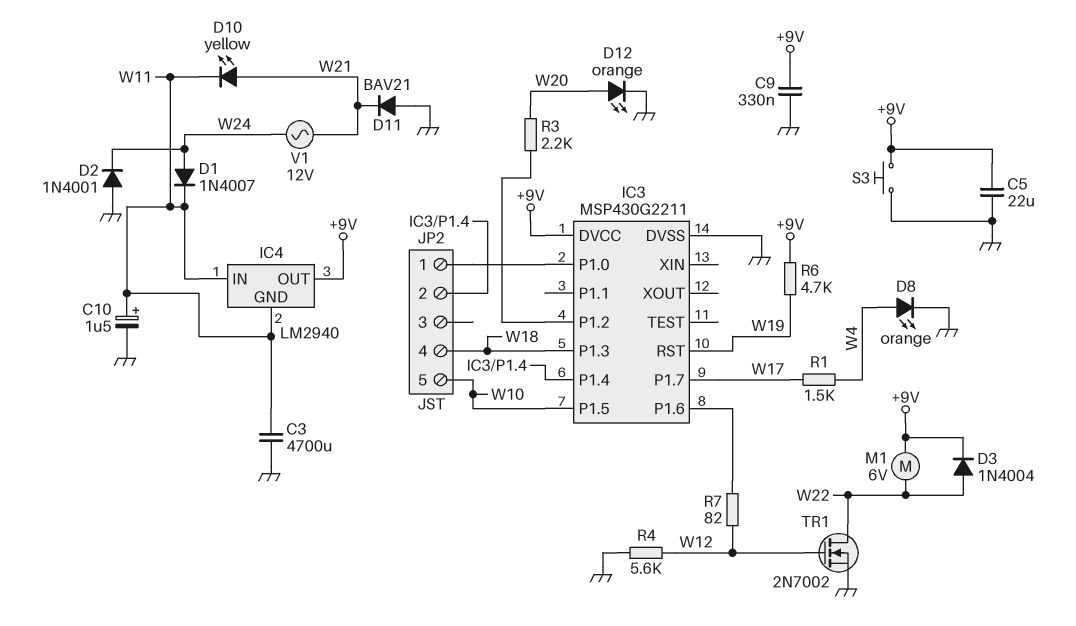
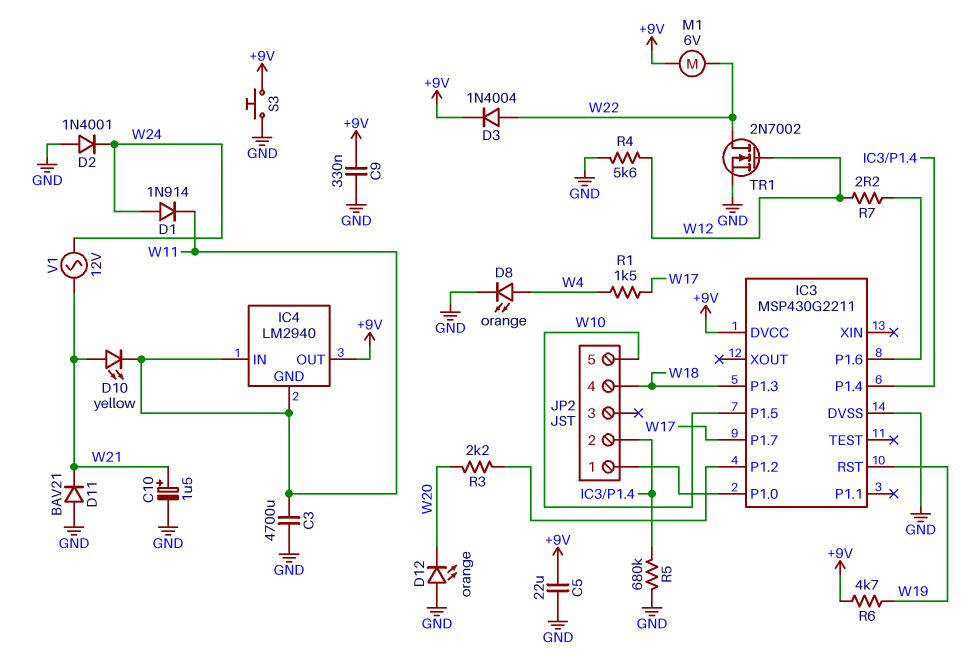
C10: 1.5uF (plus W11, minus GND) -> 1.5uF (plus W21, minus GND)
D1: diode 1N4007 (A W24, K W11) -> diode 1N914 (A W24, K W11)
D12: LED orange (A W20, K GND) -> LED orange (A GND, K W20)
R5: none -> 680k (GND, IC3/P1.4)
R7: 82 (IC3/P1.6, W12) -> 2.2 (IC3/P1.6, W12)

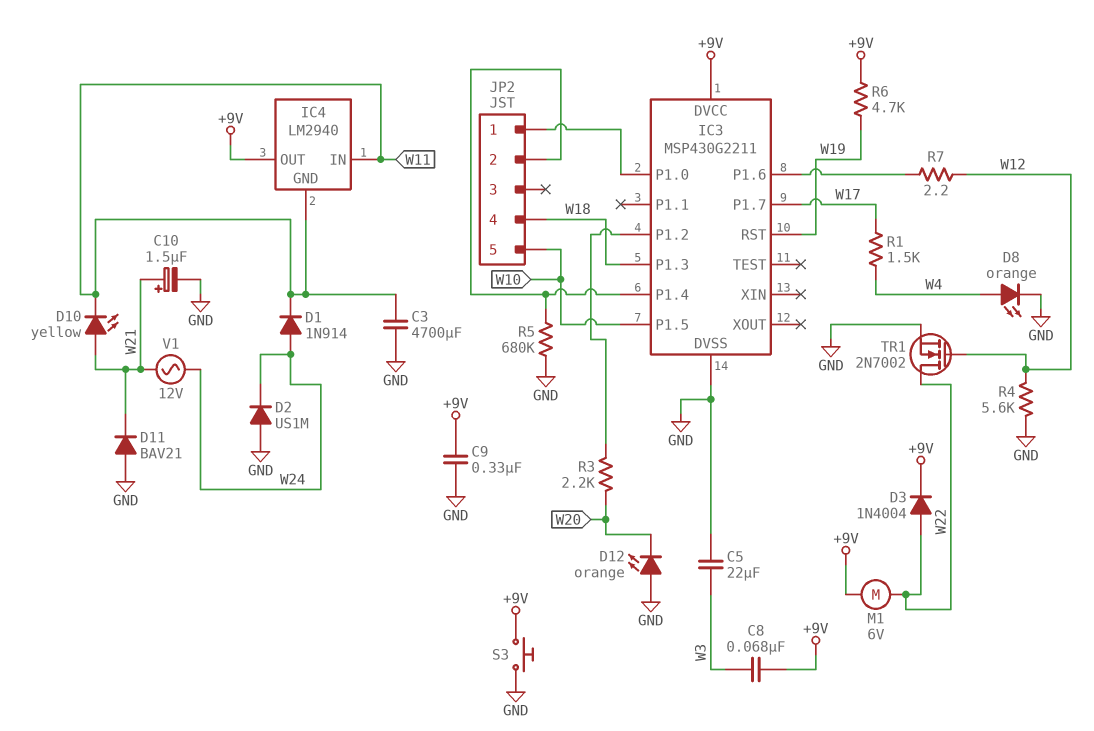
C5: 22uF (+9V, GND) -> 22uF (GND, W3)
C8: none -> 68nF (+9V, W3)
D2: diode 1N4001 (A GND, K W24) -> diode US1M (A GND, K W24)

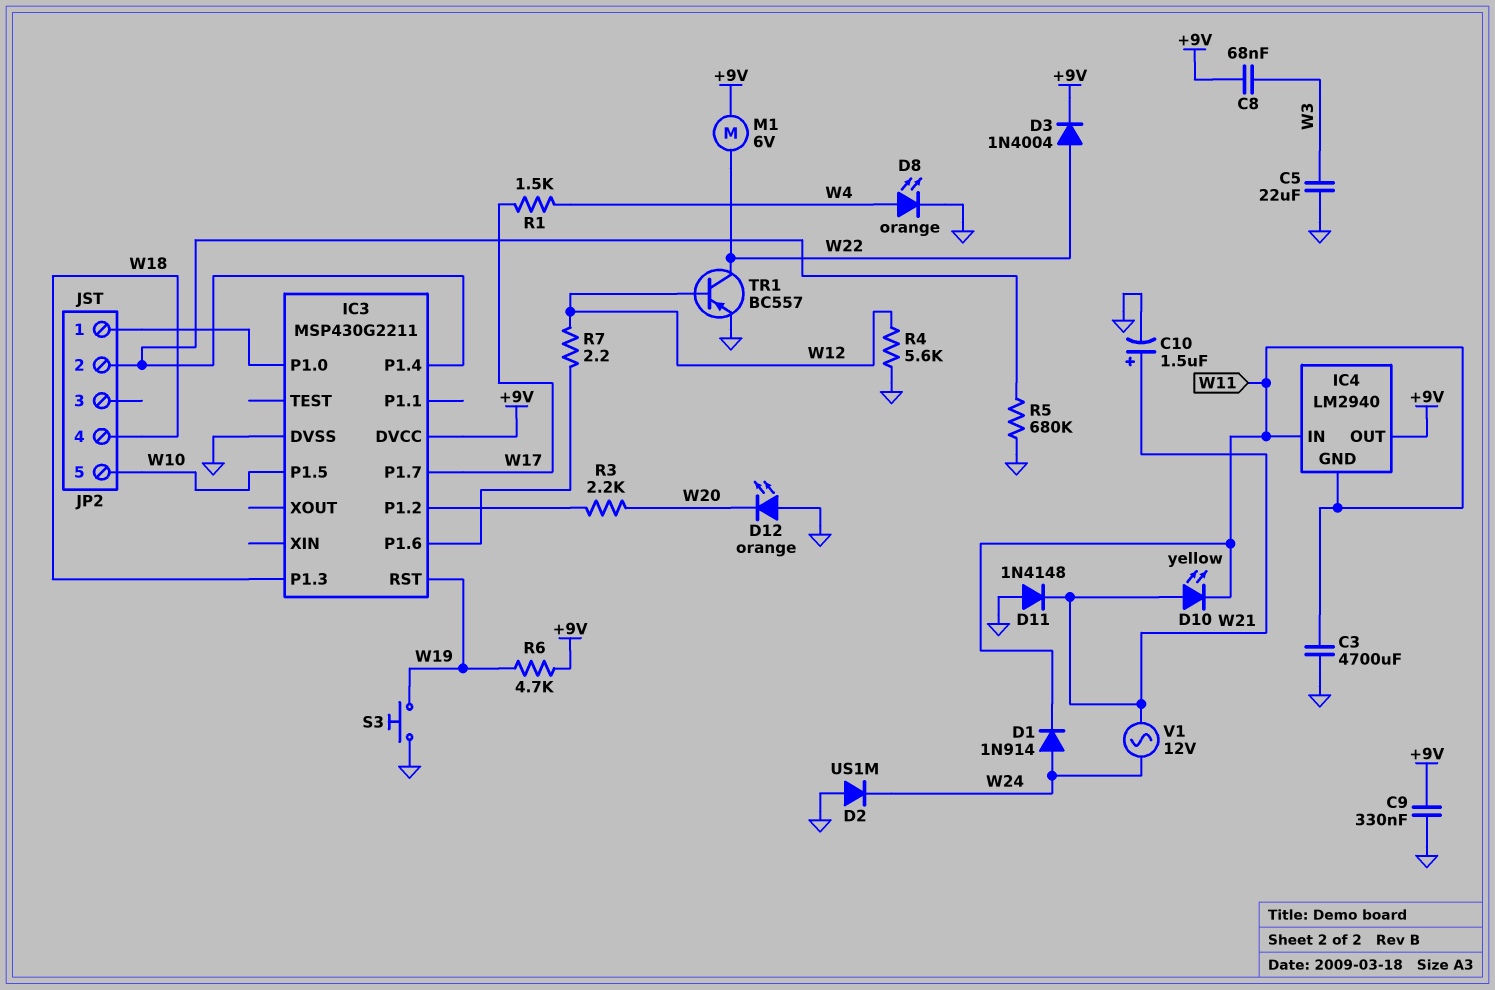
D11: diode BAV21 (A GND, K W21) -> diode 1N4148 (A GND, K W21)
S3: button (+9V, GND) -> button (GND, W19)
TR1: NMOS 2N7002 (G W12, D W22, S GND) -> PNP BC557 (B W12, C W22, E GND)

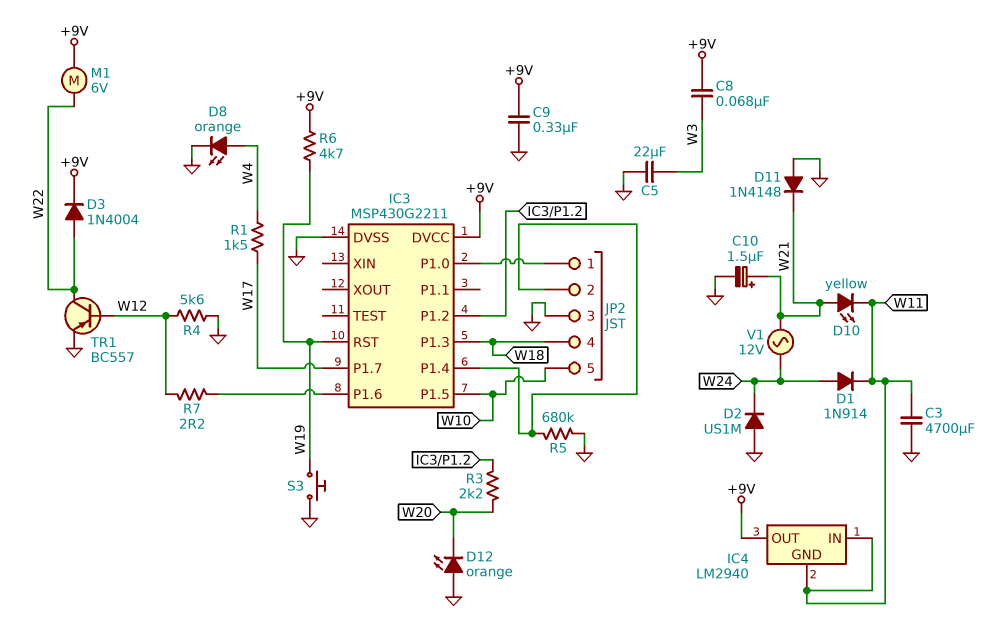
JP2 pin 3: none -> GND

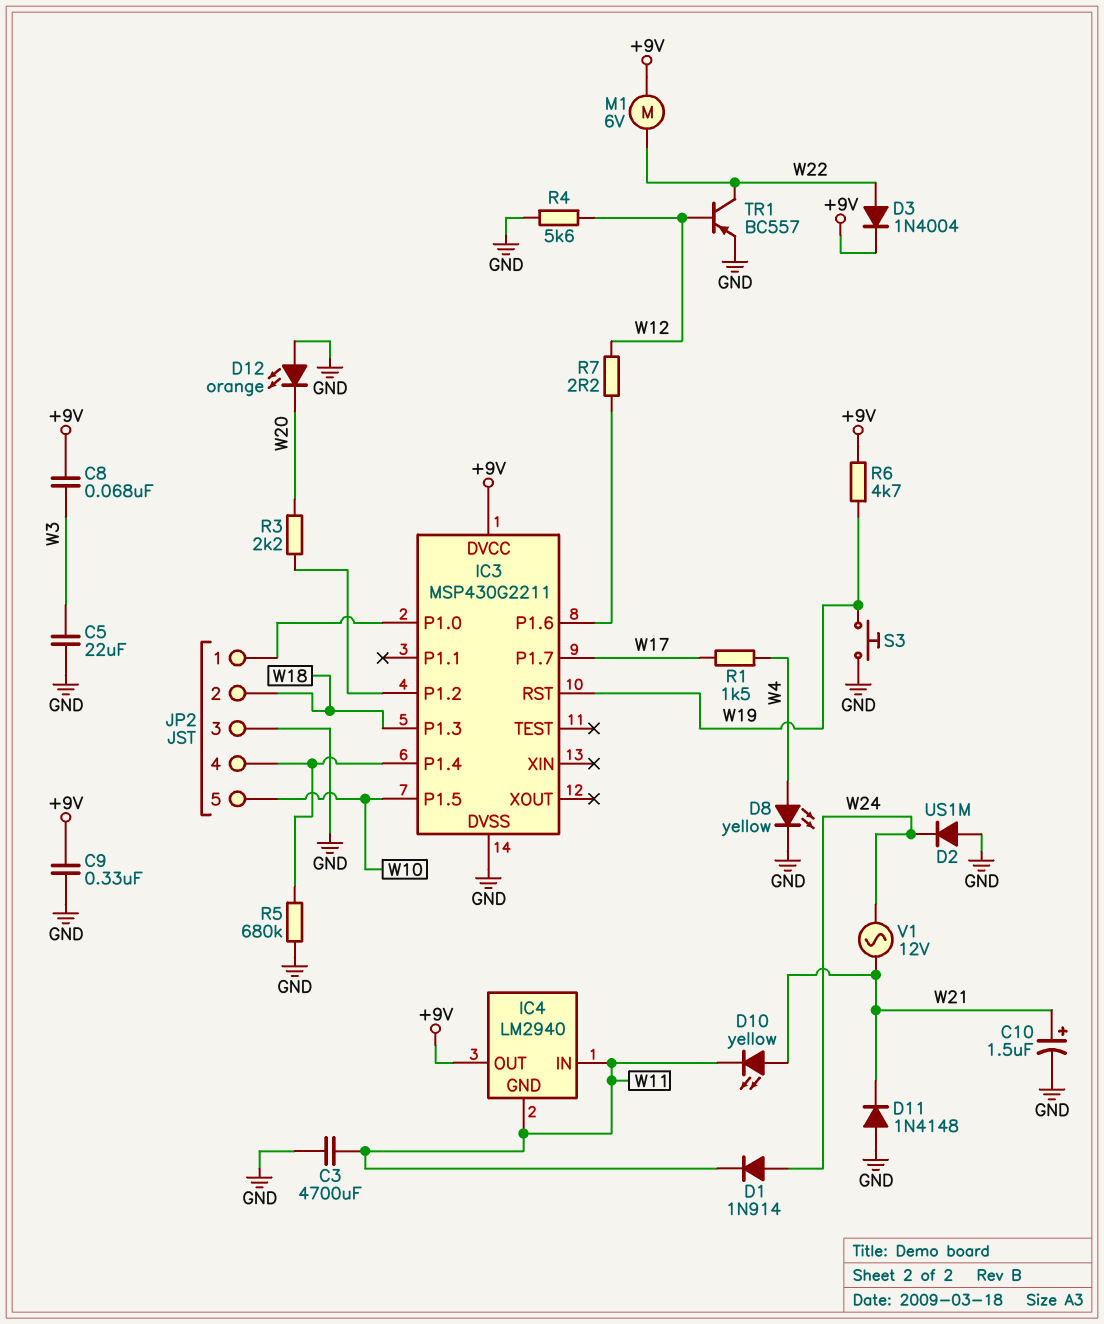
D8: LED orange (A W4, K GND) -> LED yellow (A W4, K GND)
JP2 pin 2: IC3/P1.4 -> W18
JP2 pin 4: W18 -> IC3/P1.4

